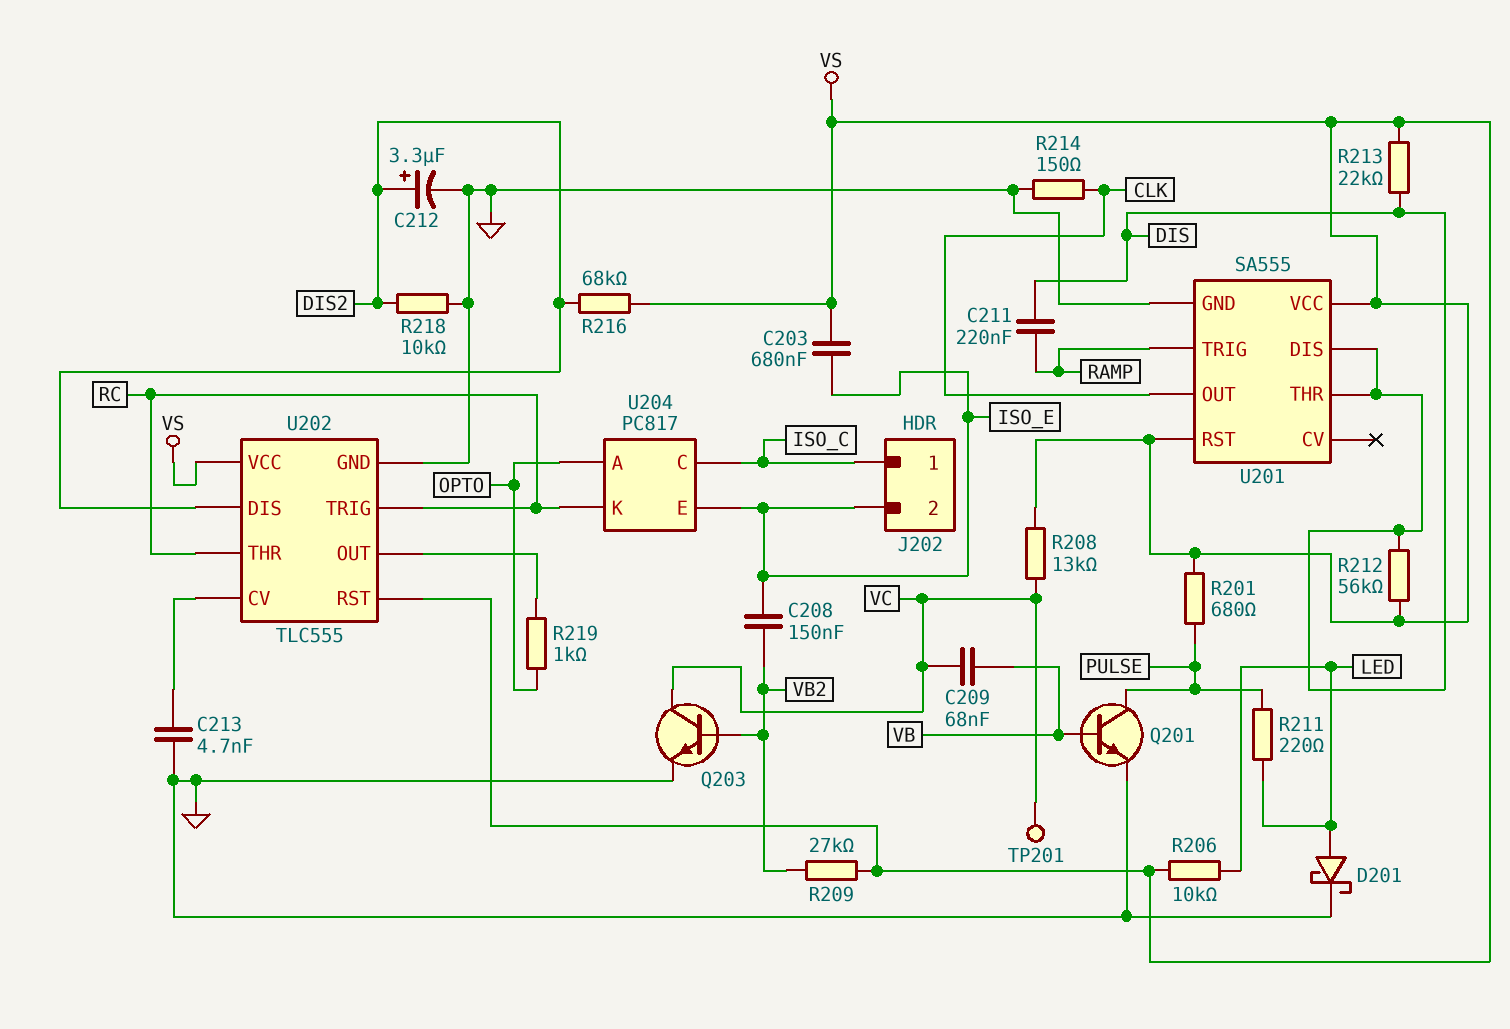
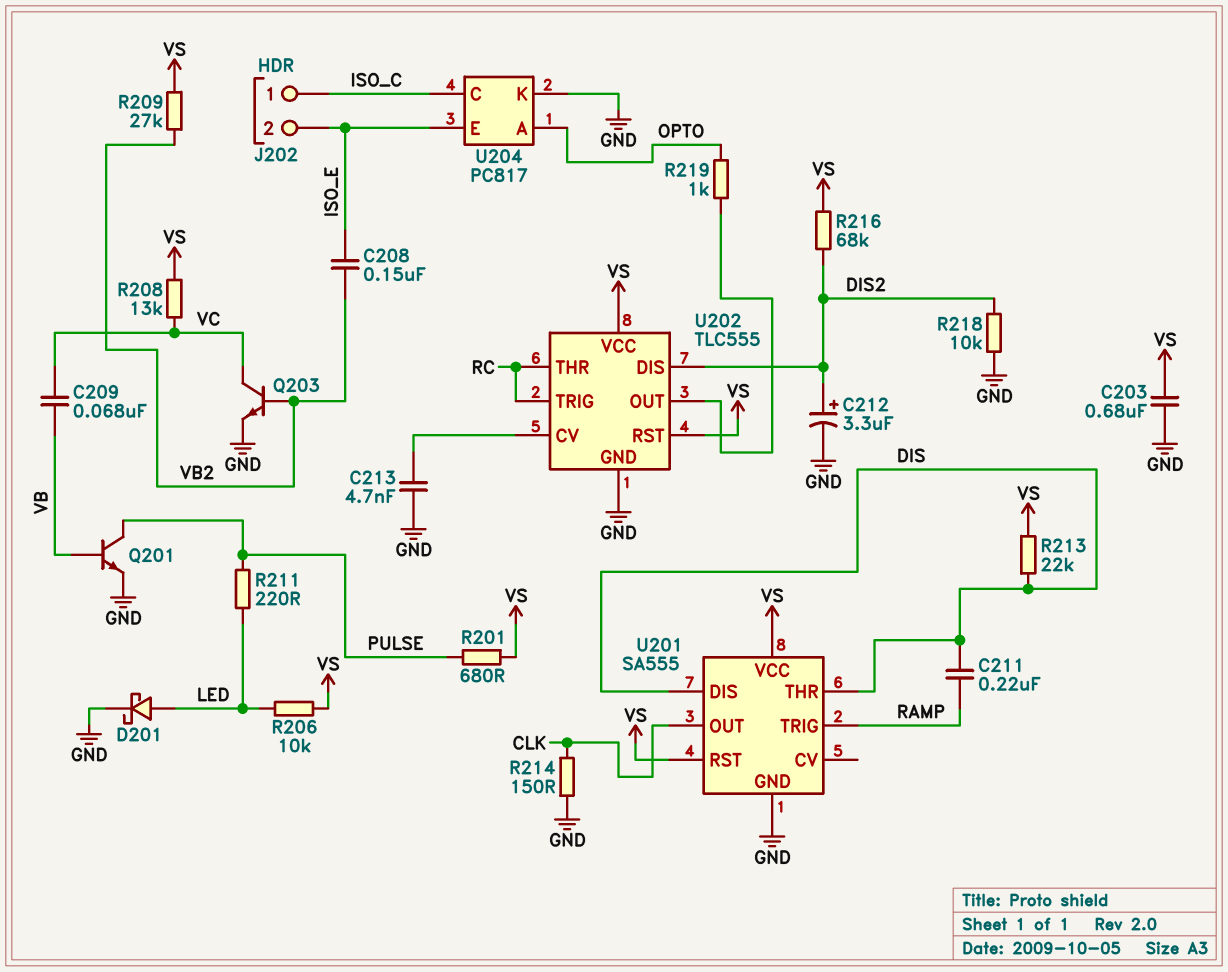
C203: 680nF (ISO_E, VS) -> 680nF (GND, VS)
R212: 56k (DIS, VS) -> none
TP201: test point (VC) -> none
U204 pin K: RC -> GND

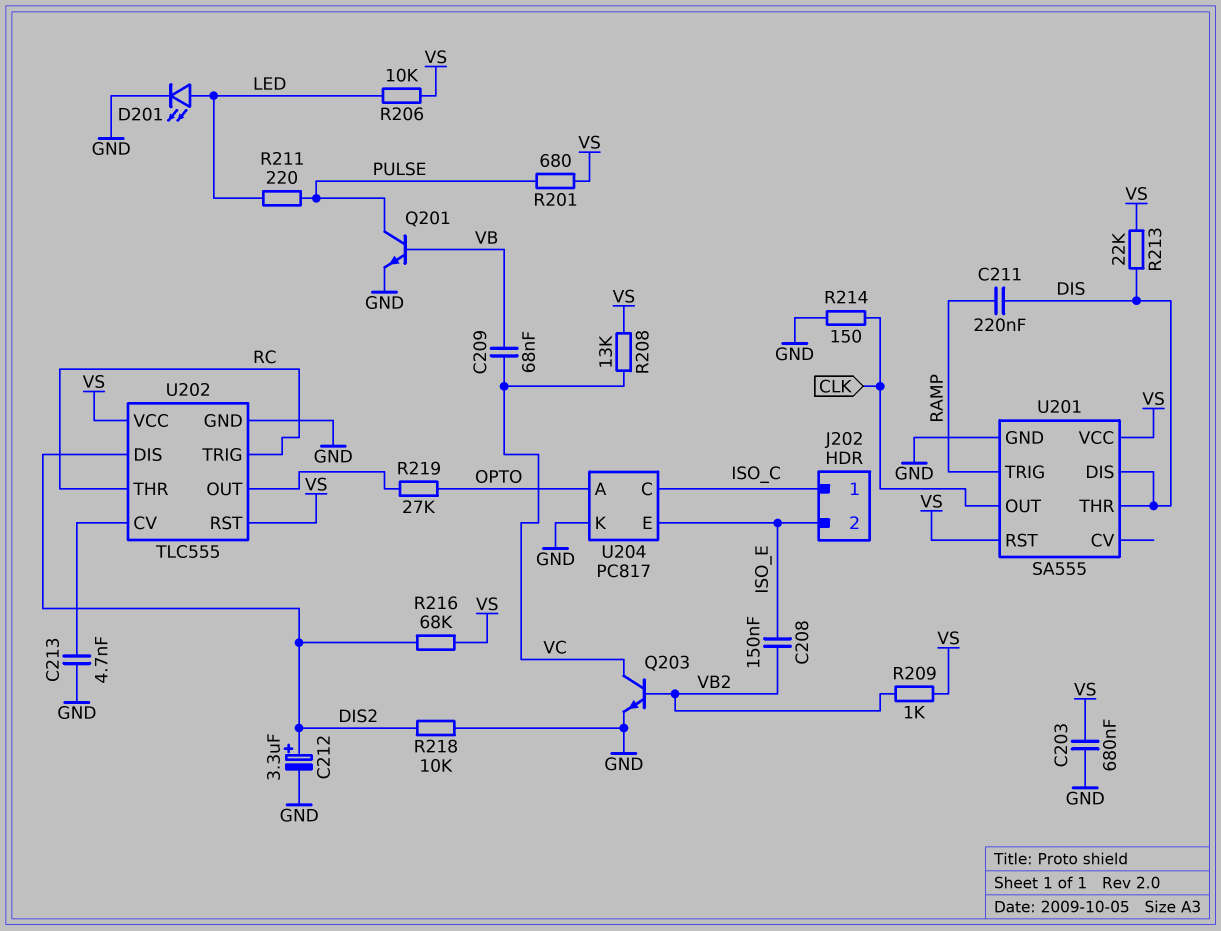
D201: schottky (A LED, K GND) -> LED (A LED, K GND)
R209: 27k (VB2, VS) -> 1k (VB2, VS)
R219: 1k (OPTO, U202/OUT) -> 27k (OPTO, U202/OUT)

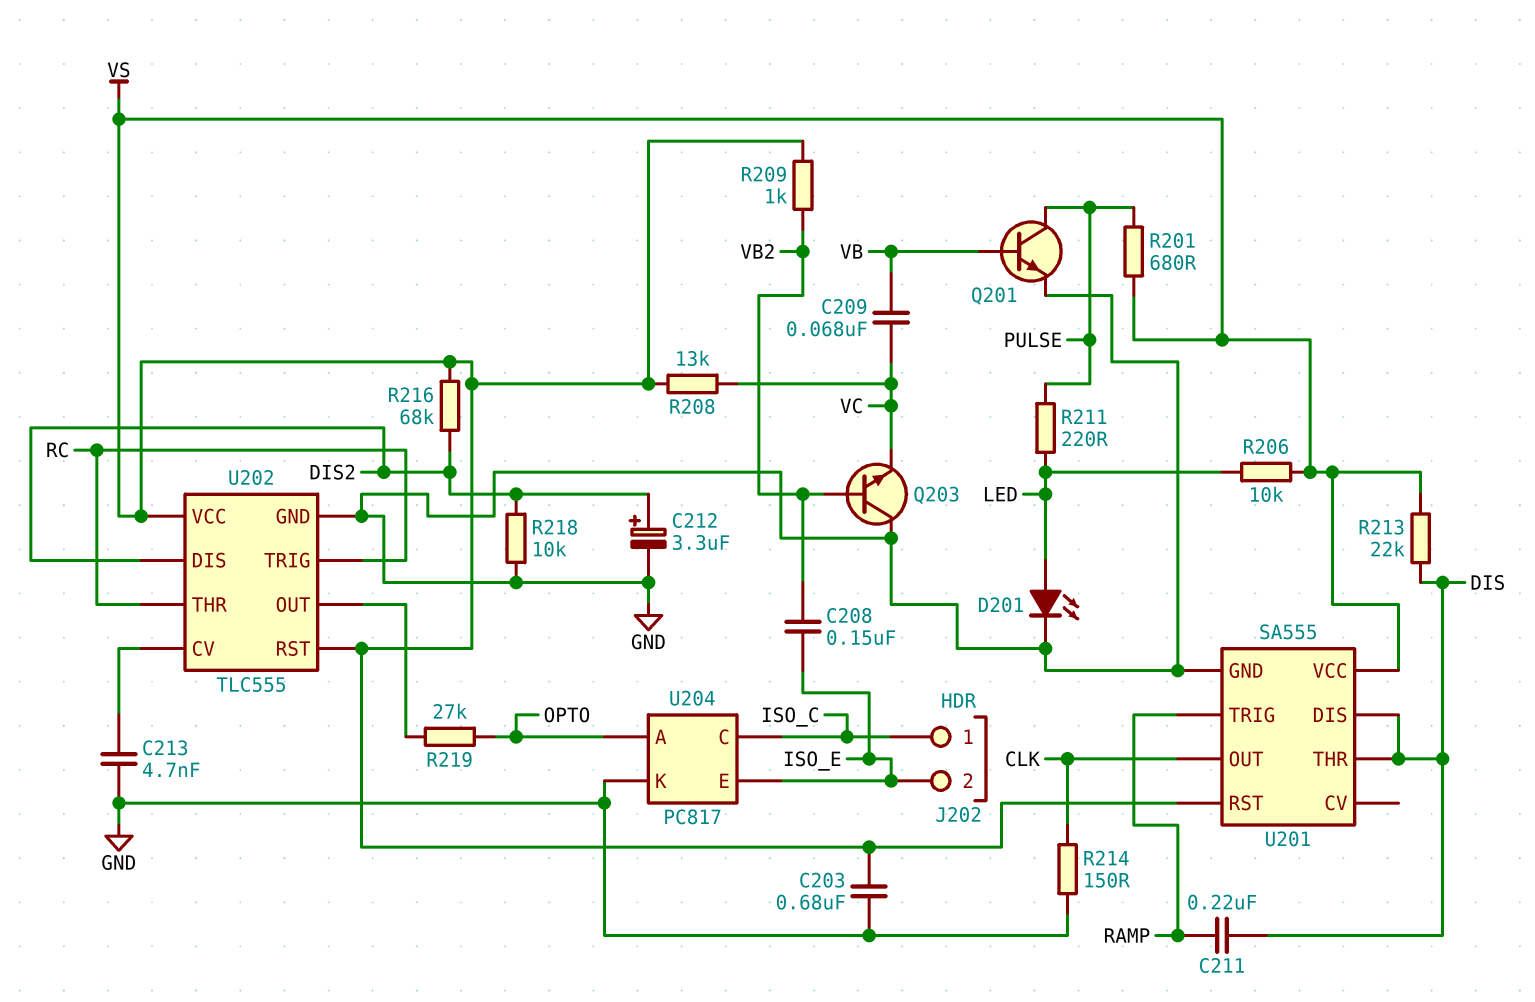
Q203: NPN (B VB2, C VC, E GND) -> NPN (B VB2, C GND, E VC)

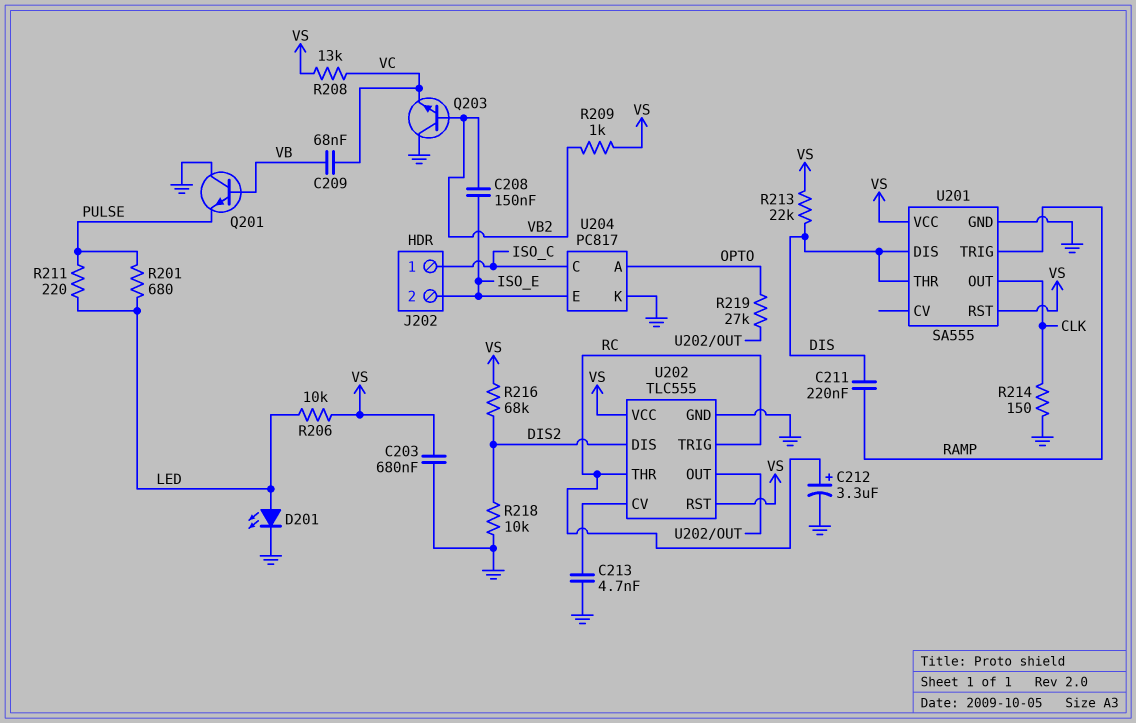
C212: 3.3uF (plus DIS2, minus GND) -> 3.3uF (plus RC, minus GND)
Q201: NPN (B VB, C PULSE, E GND) -> NPN (B VB, C GND, E PULSE)
R201: 680 (PULSE, VS) -> 680 (LED, PULSE)

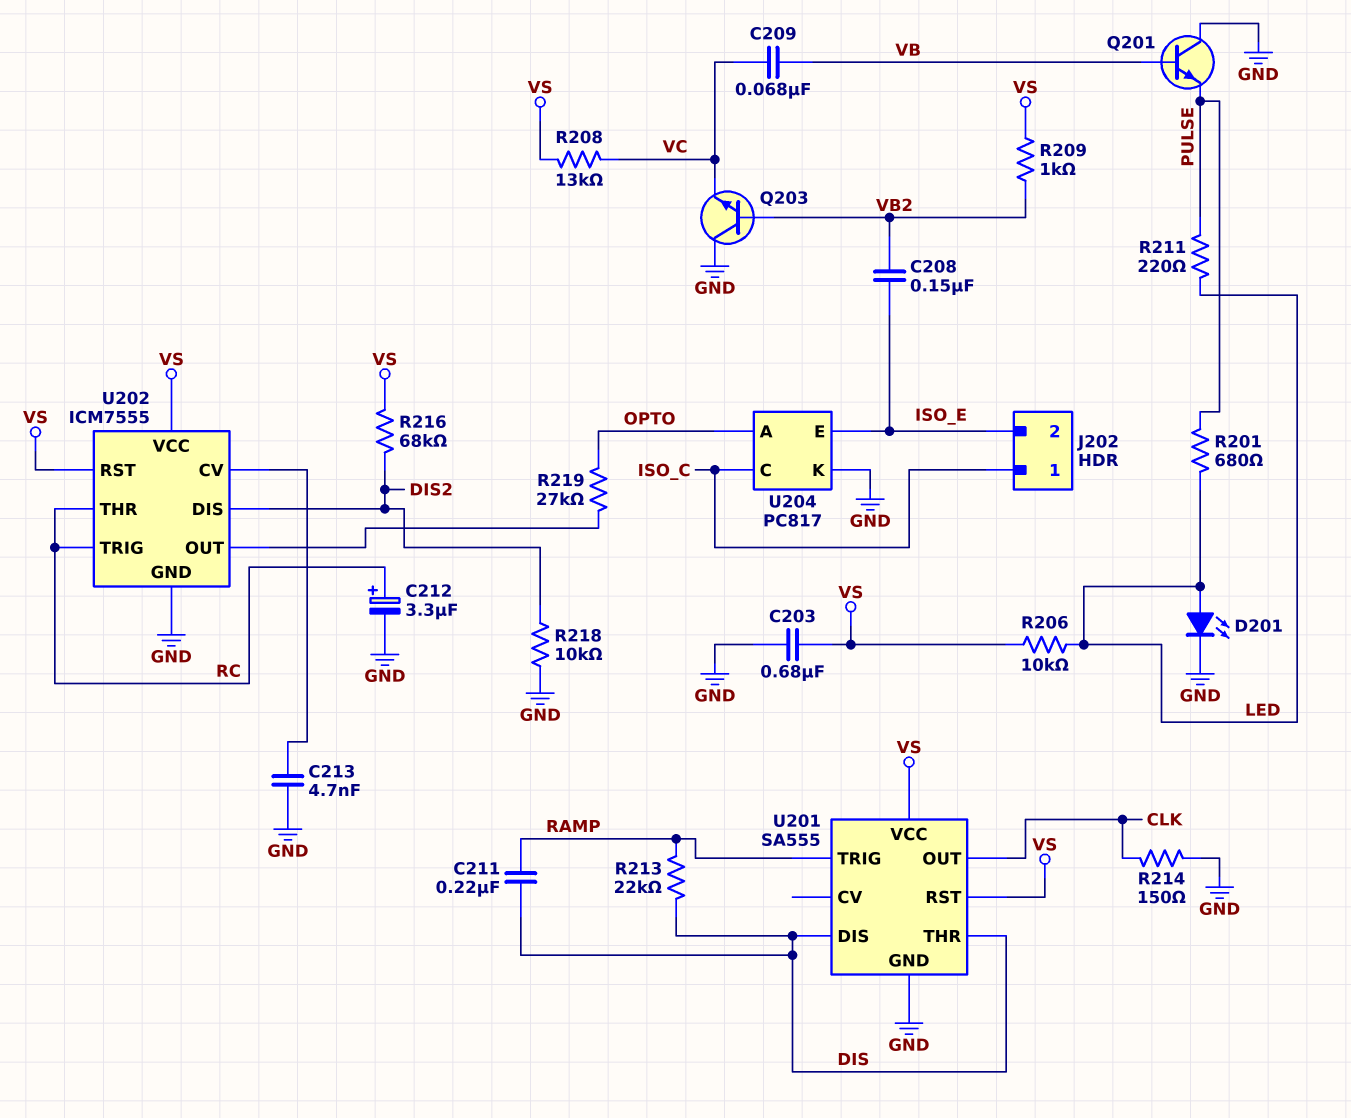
R213: 22k (DIS, VS) -> 22k (DIS, RAMP)
U202: TLC555 -> ICM7555

